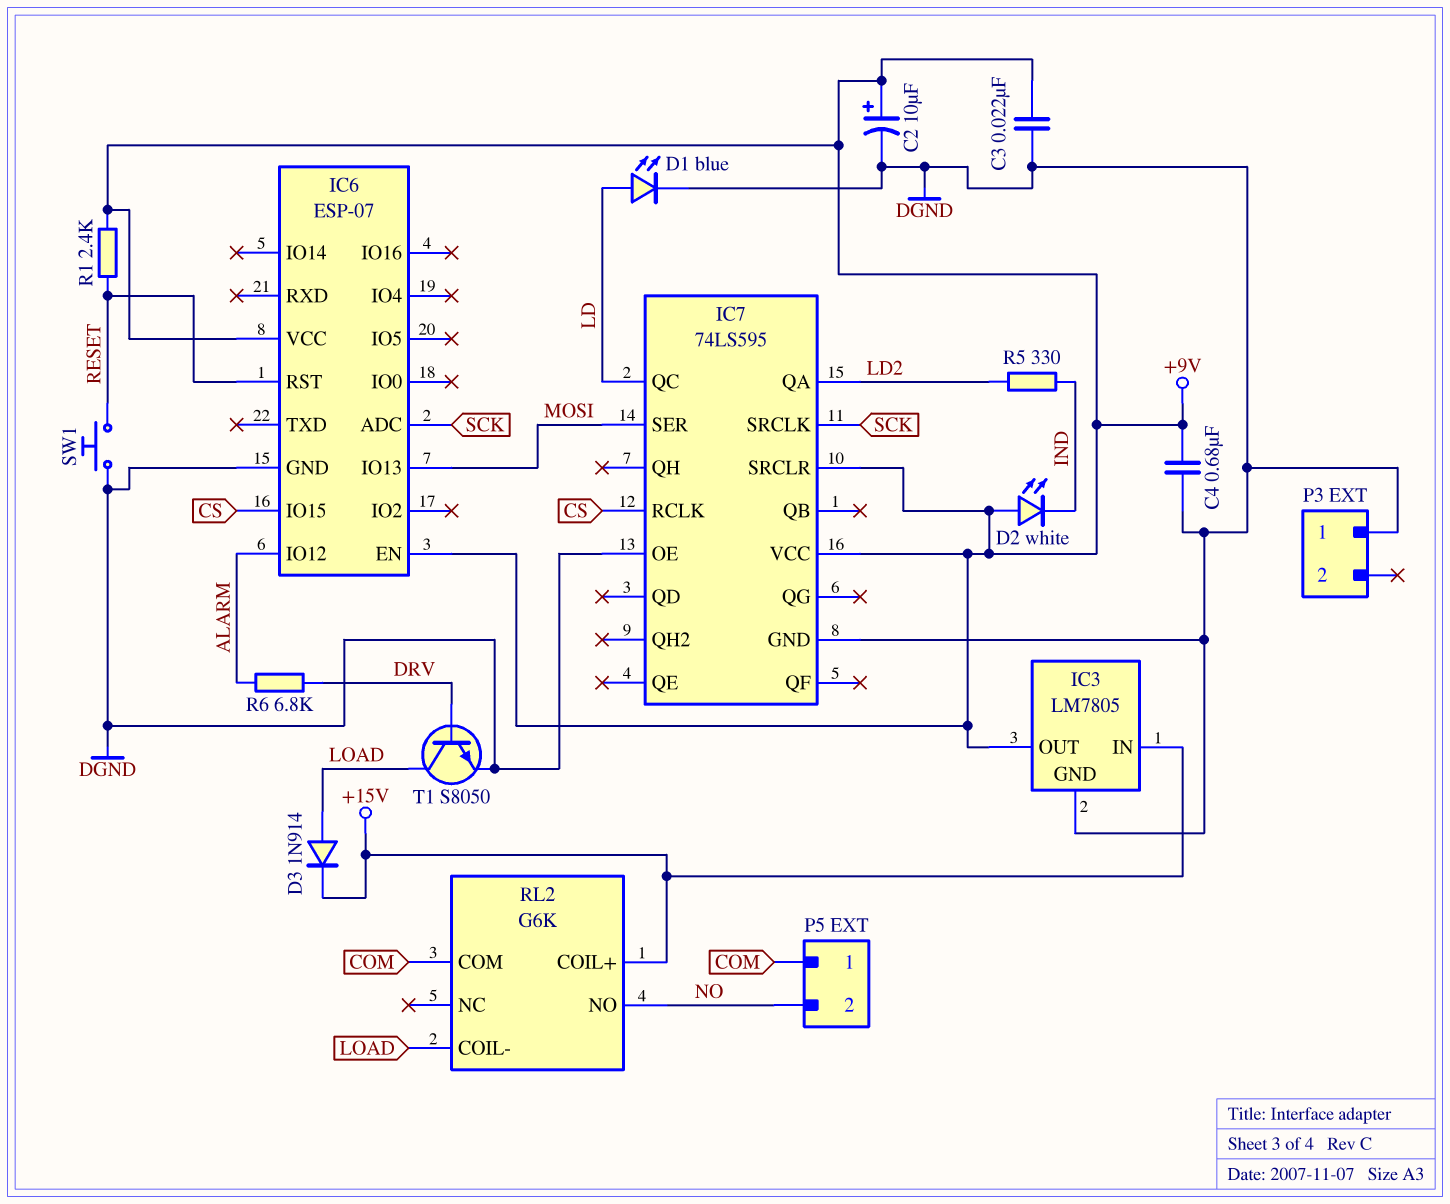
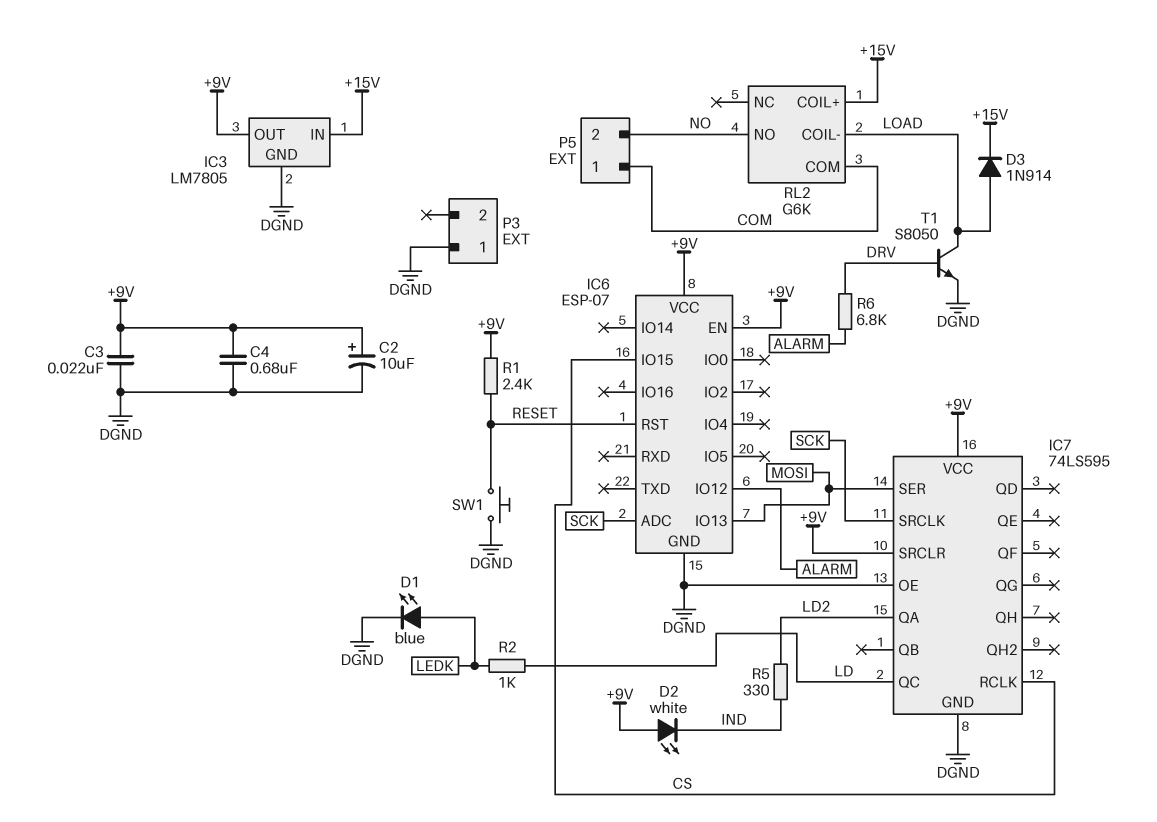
D1: LED blue (A LD, K DGND) -> LED blue (A LEDK, K DGND)
R2: none -> 1k (LD, LEDK)

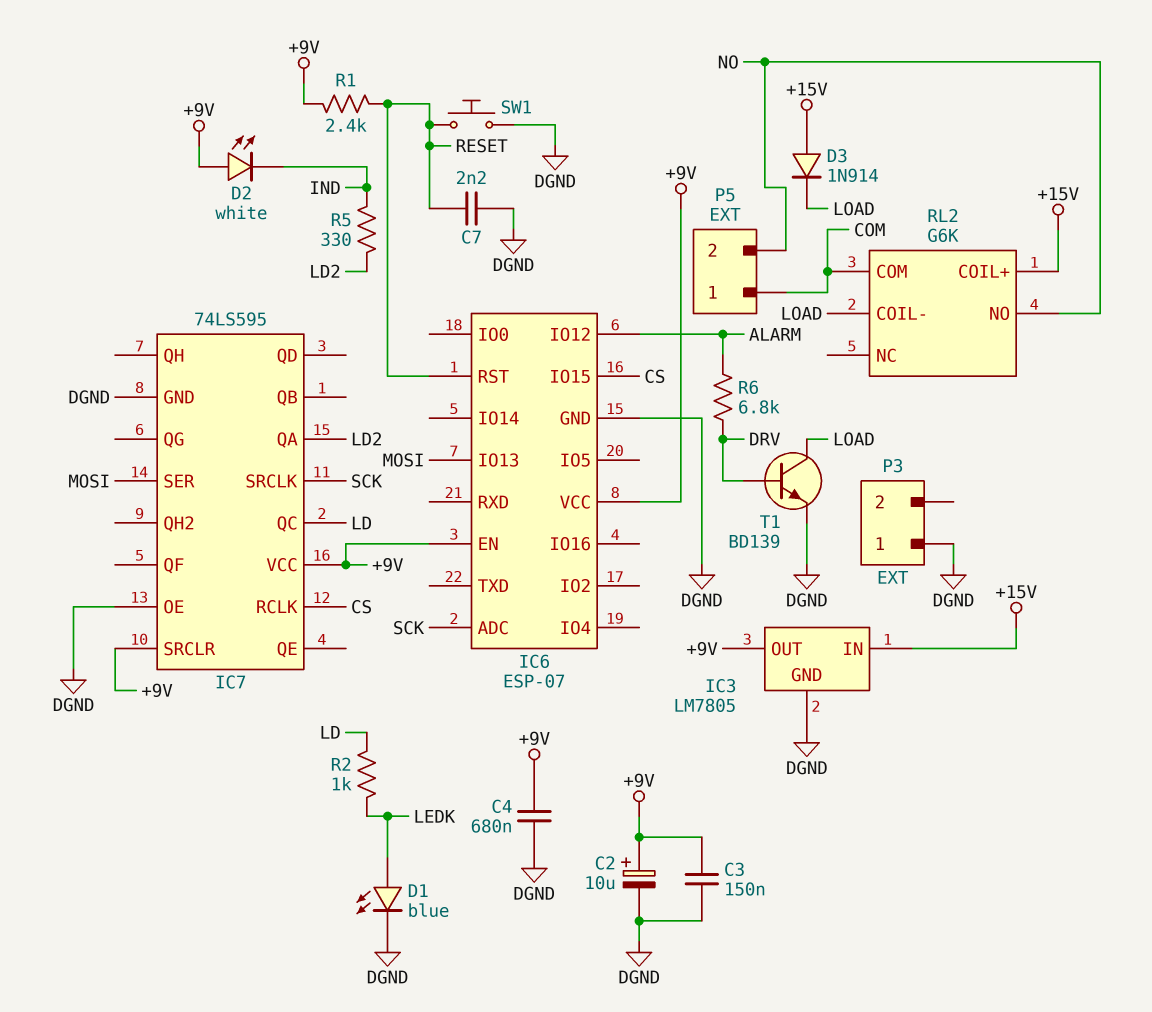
C3: 22nF (+9V, DGND) -> 150nF (+9V, DGND)
C7: none -> 2.2nF (DGND, RESET)
D3: diode 1N914 (A LOAD, K +15V) -> diode 1N914 (A +15V, K LOAD)
T1: NPN S8050 (B DRV, C LOAD, E DGND) -> NPN BD139 (B DRV, C LOAD, E DGND)

